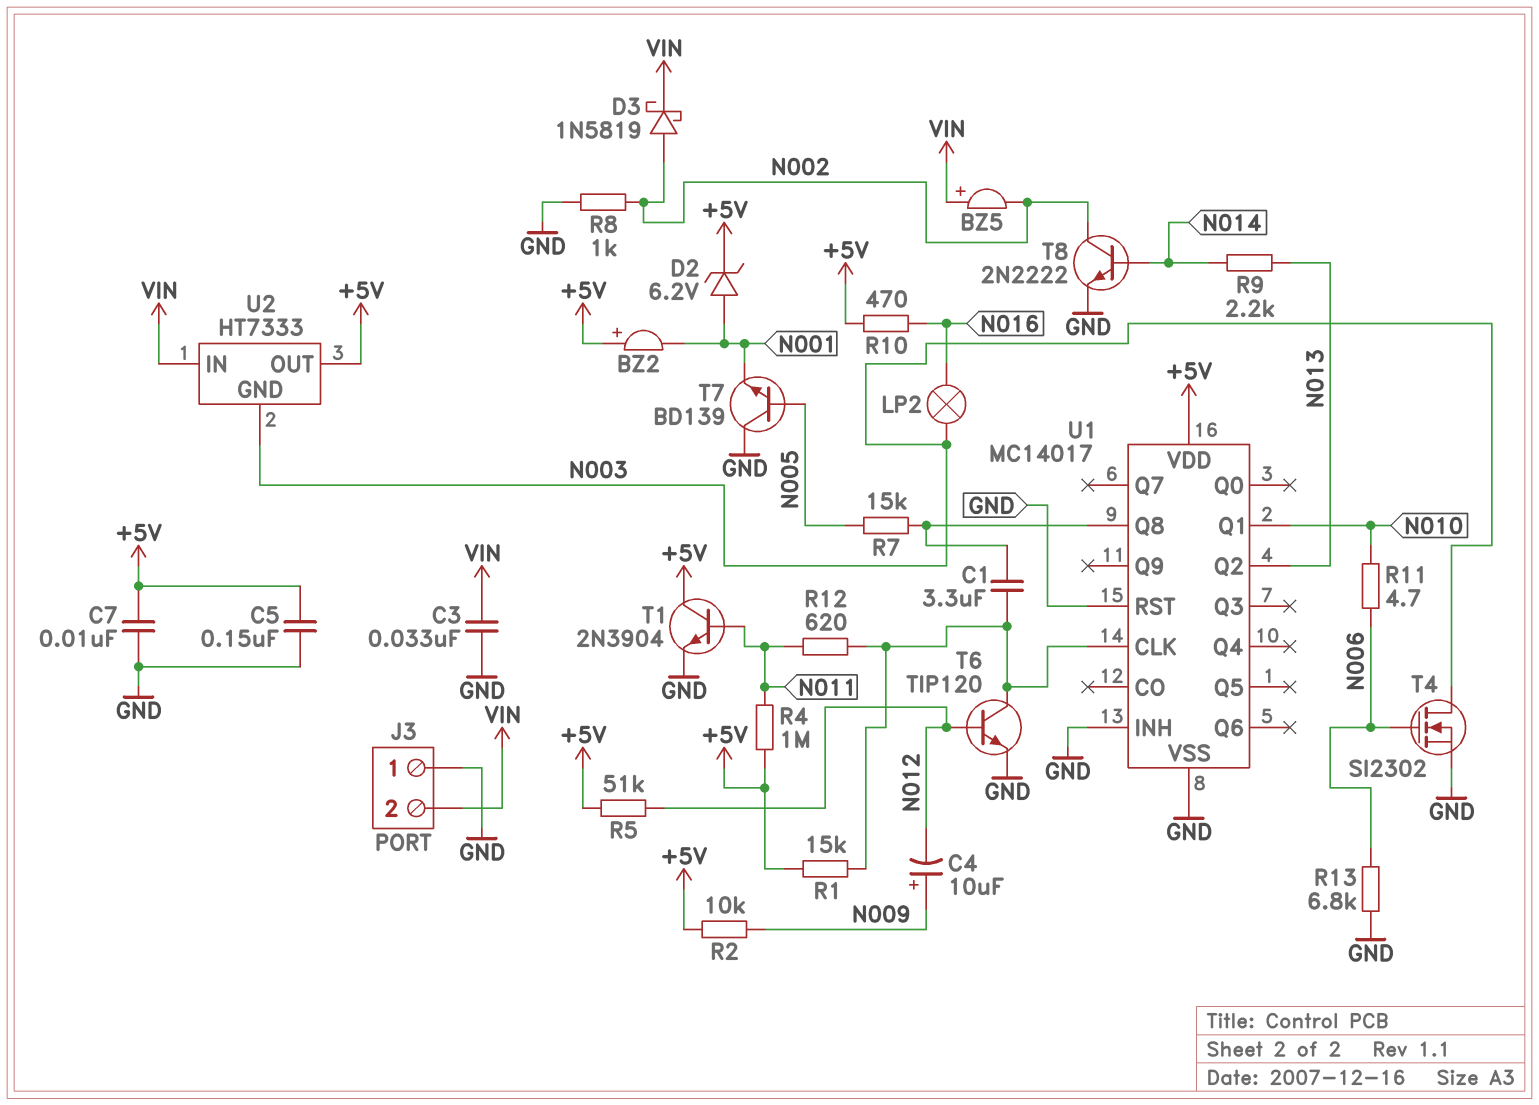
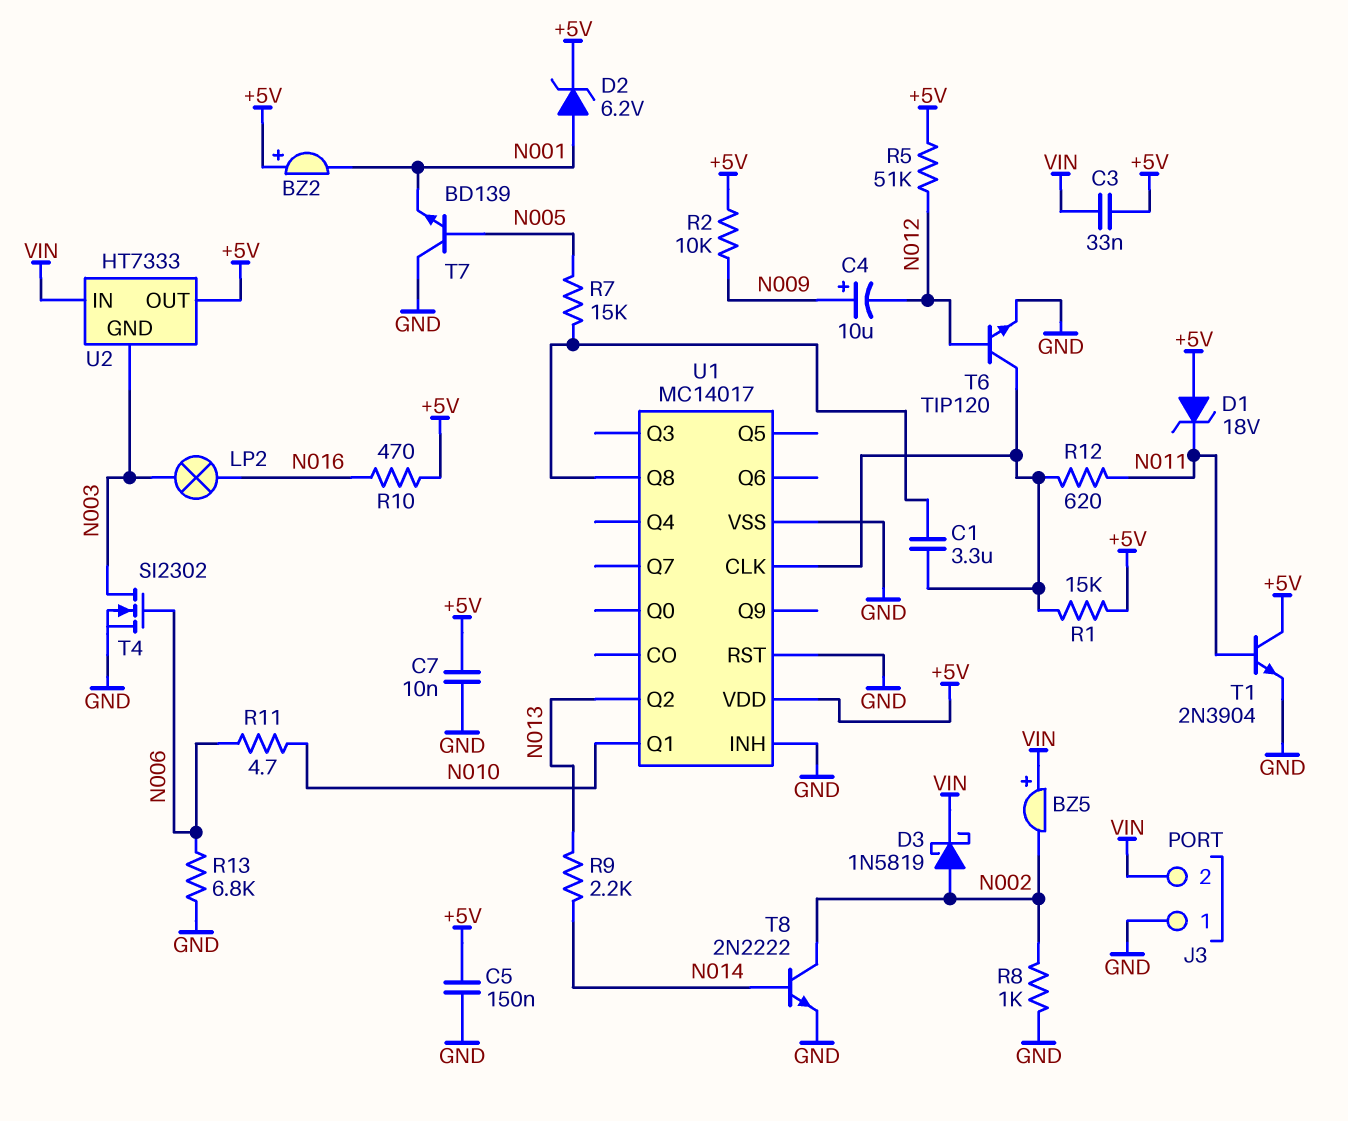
C3: 33nF (GND, VIN) -> 33nF (+5V, VIN)
D1: none -> zener 18V (A +5V, K N011)
R4: 1M (+5V, N011) -> none

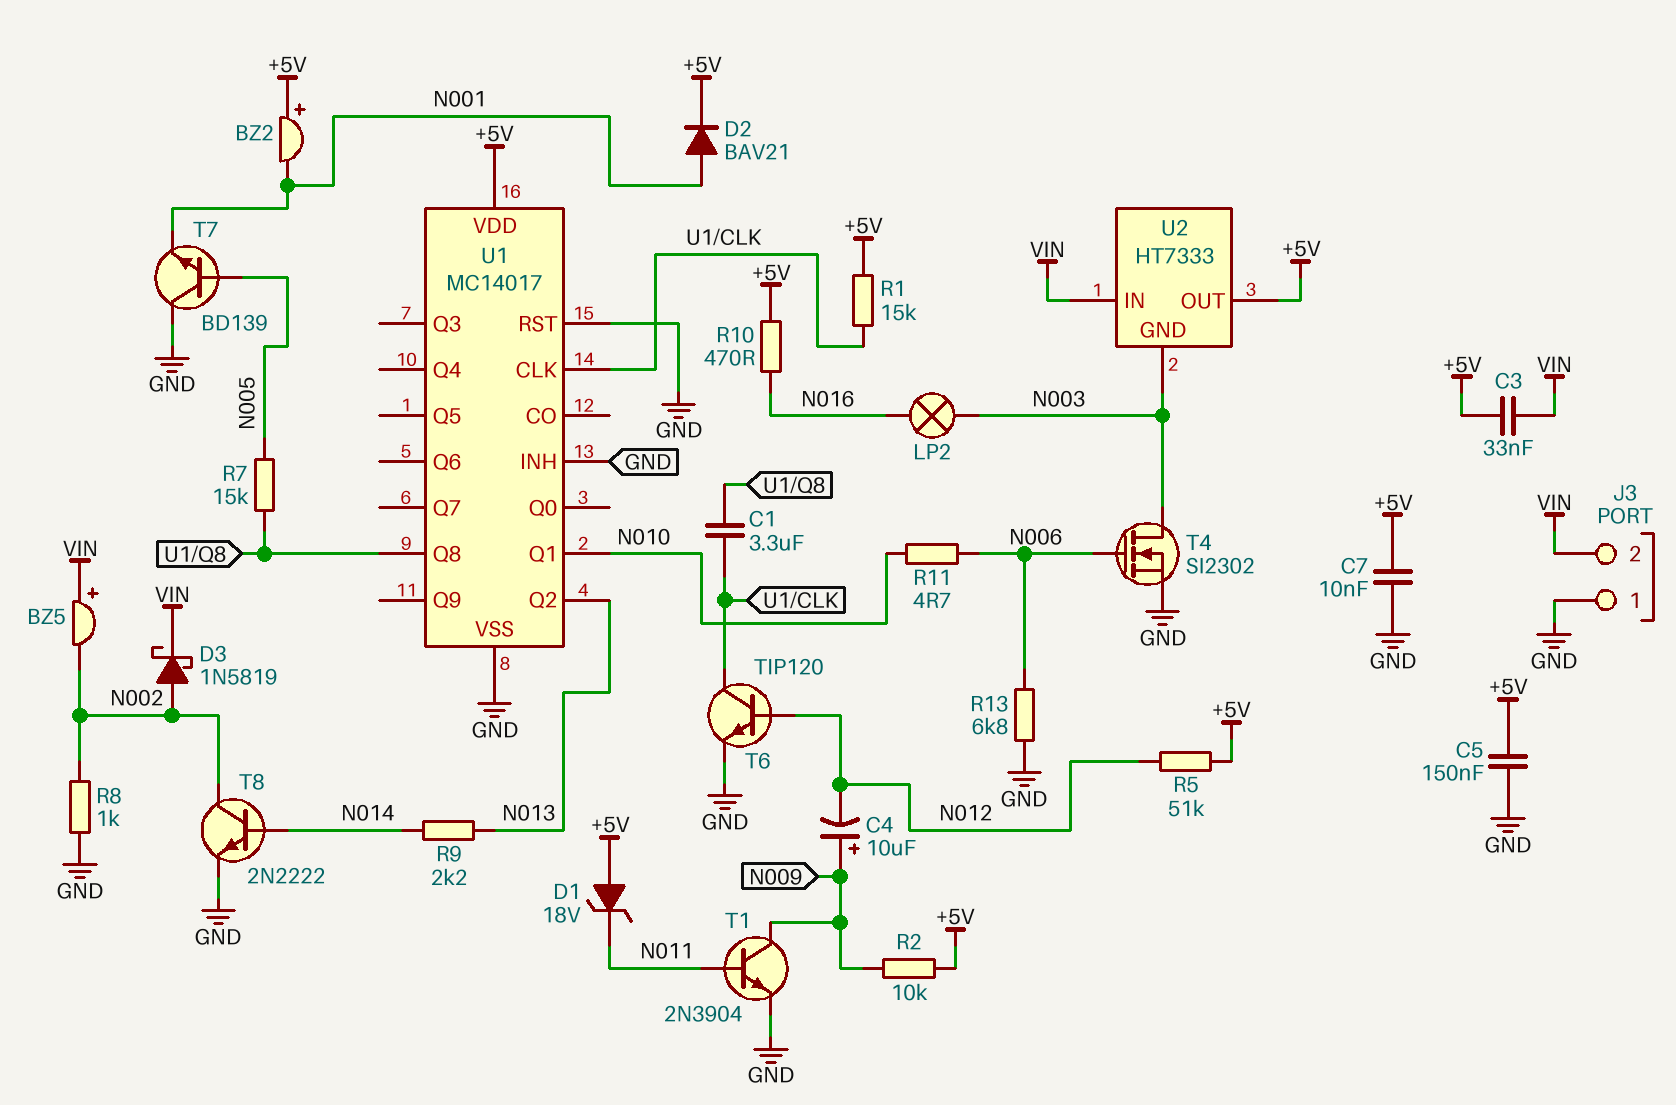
D2: zener 6.2V (A N001, K +5V) -> diode BAV21 (A N001, K +5V)
R12: 620 (N011, U1/CLK) -> none
T1: NPN 2N3904 (B N011, C +5V, E GND) -> NPN 2N3904 (B N011, C N009, E GND)

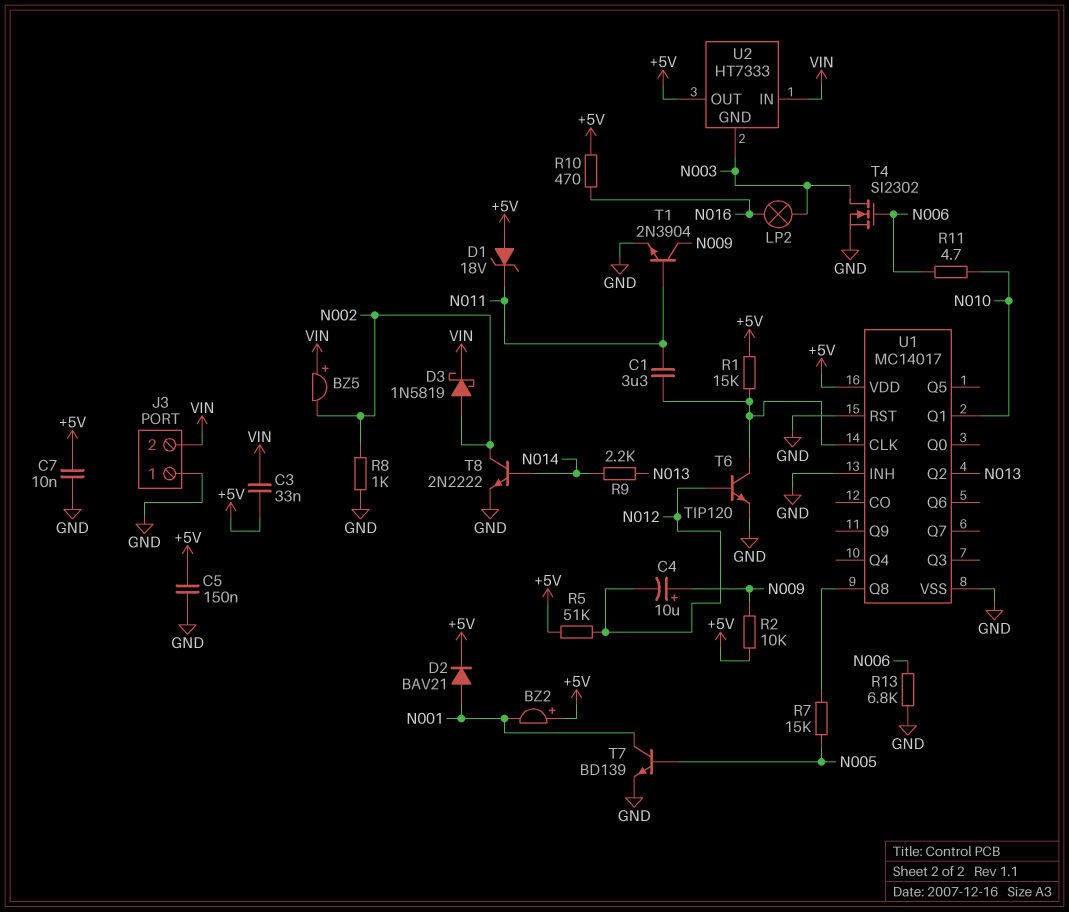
C1: 3.3uF (U1/CLK, U1/Q8) -> 3.3uF (N011, U1/CLK)
T7: NPN BD139 (B N005, C GND, E N001) -> NPN BD139 (B N005, C N001, E GND)

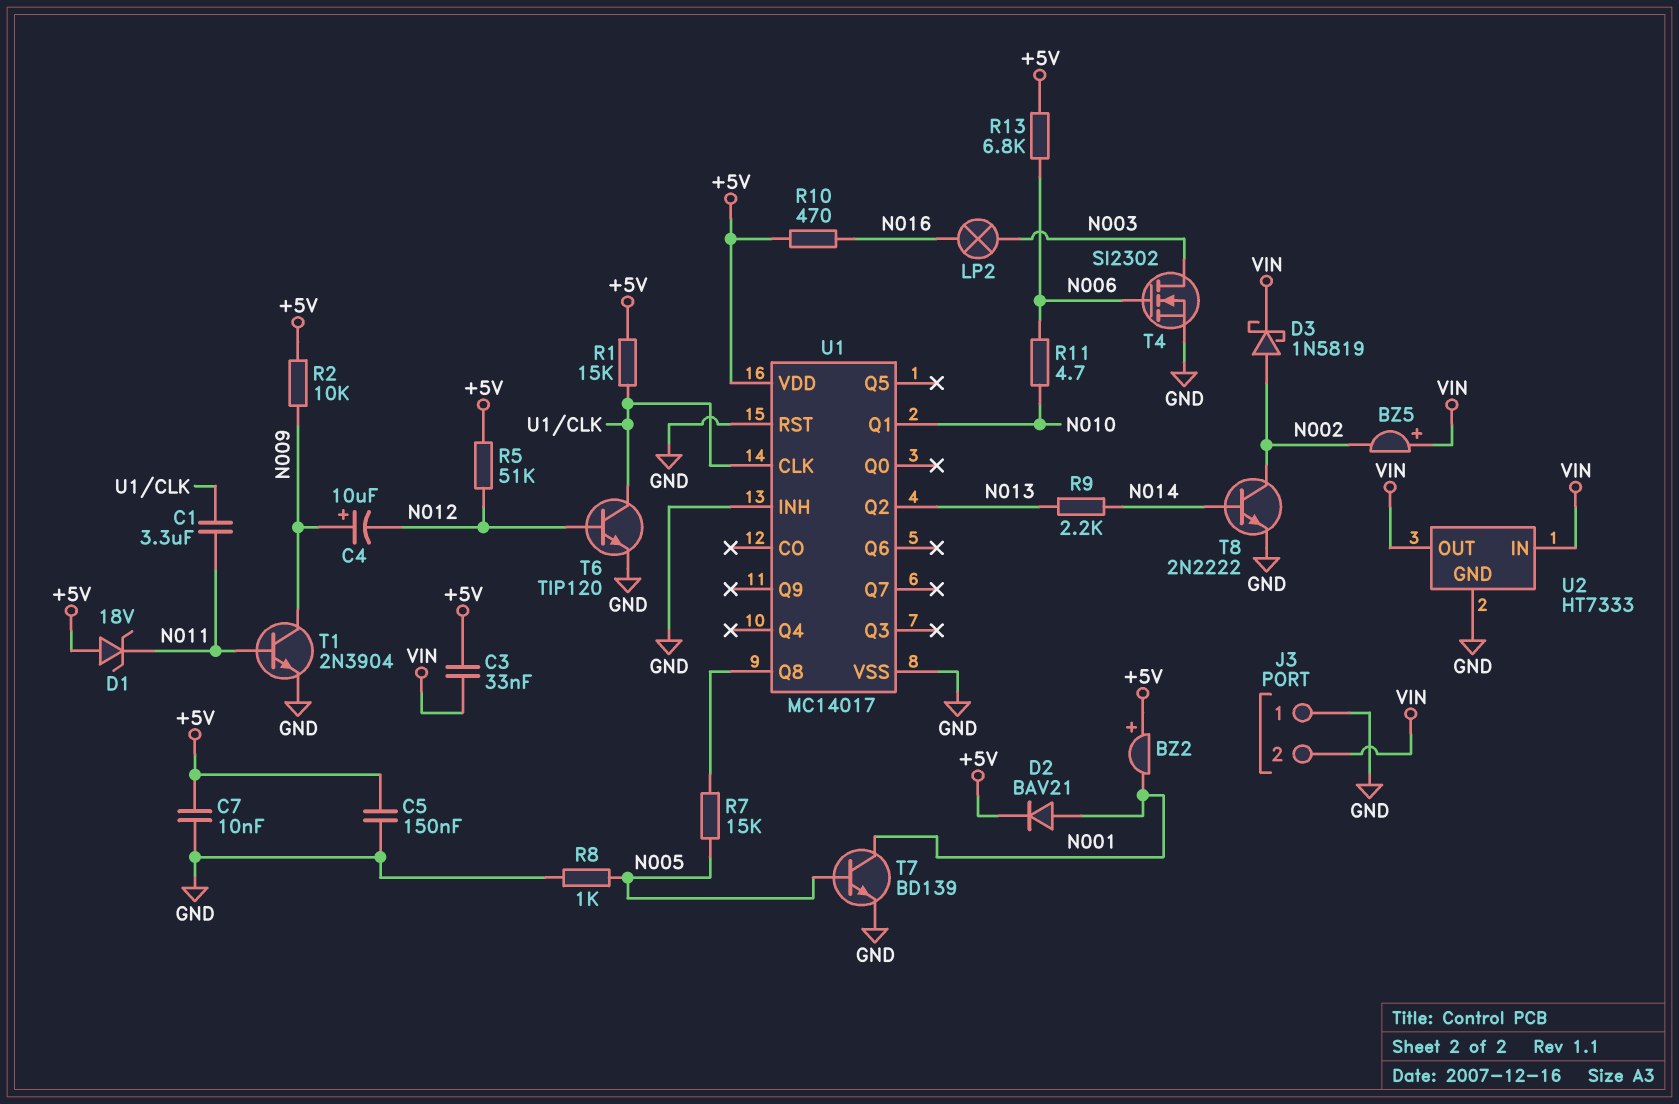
R8: 1k (GND, N002) -> 1k (GND, N005)
R13: 6.8k (GND, N006) -> 6.8k (+5V, N006)
U2 pin GND: N003 -> GND
U2 pin OUT: +5V -> VIN

